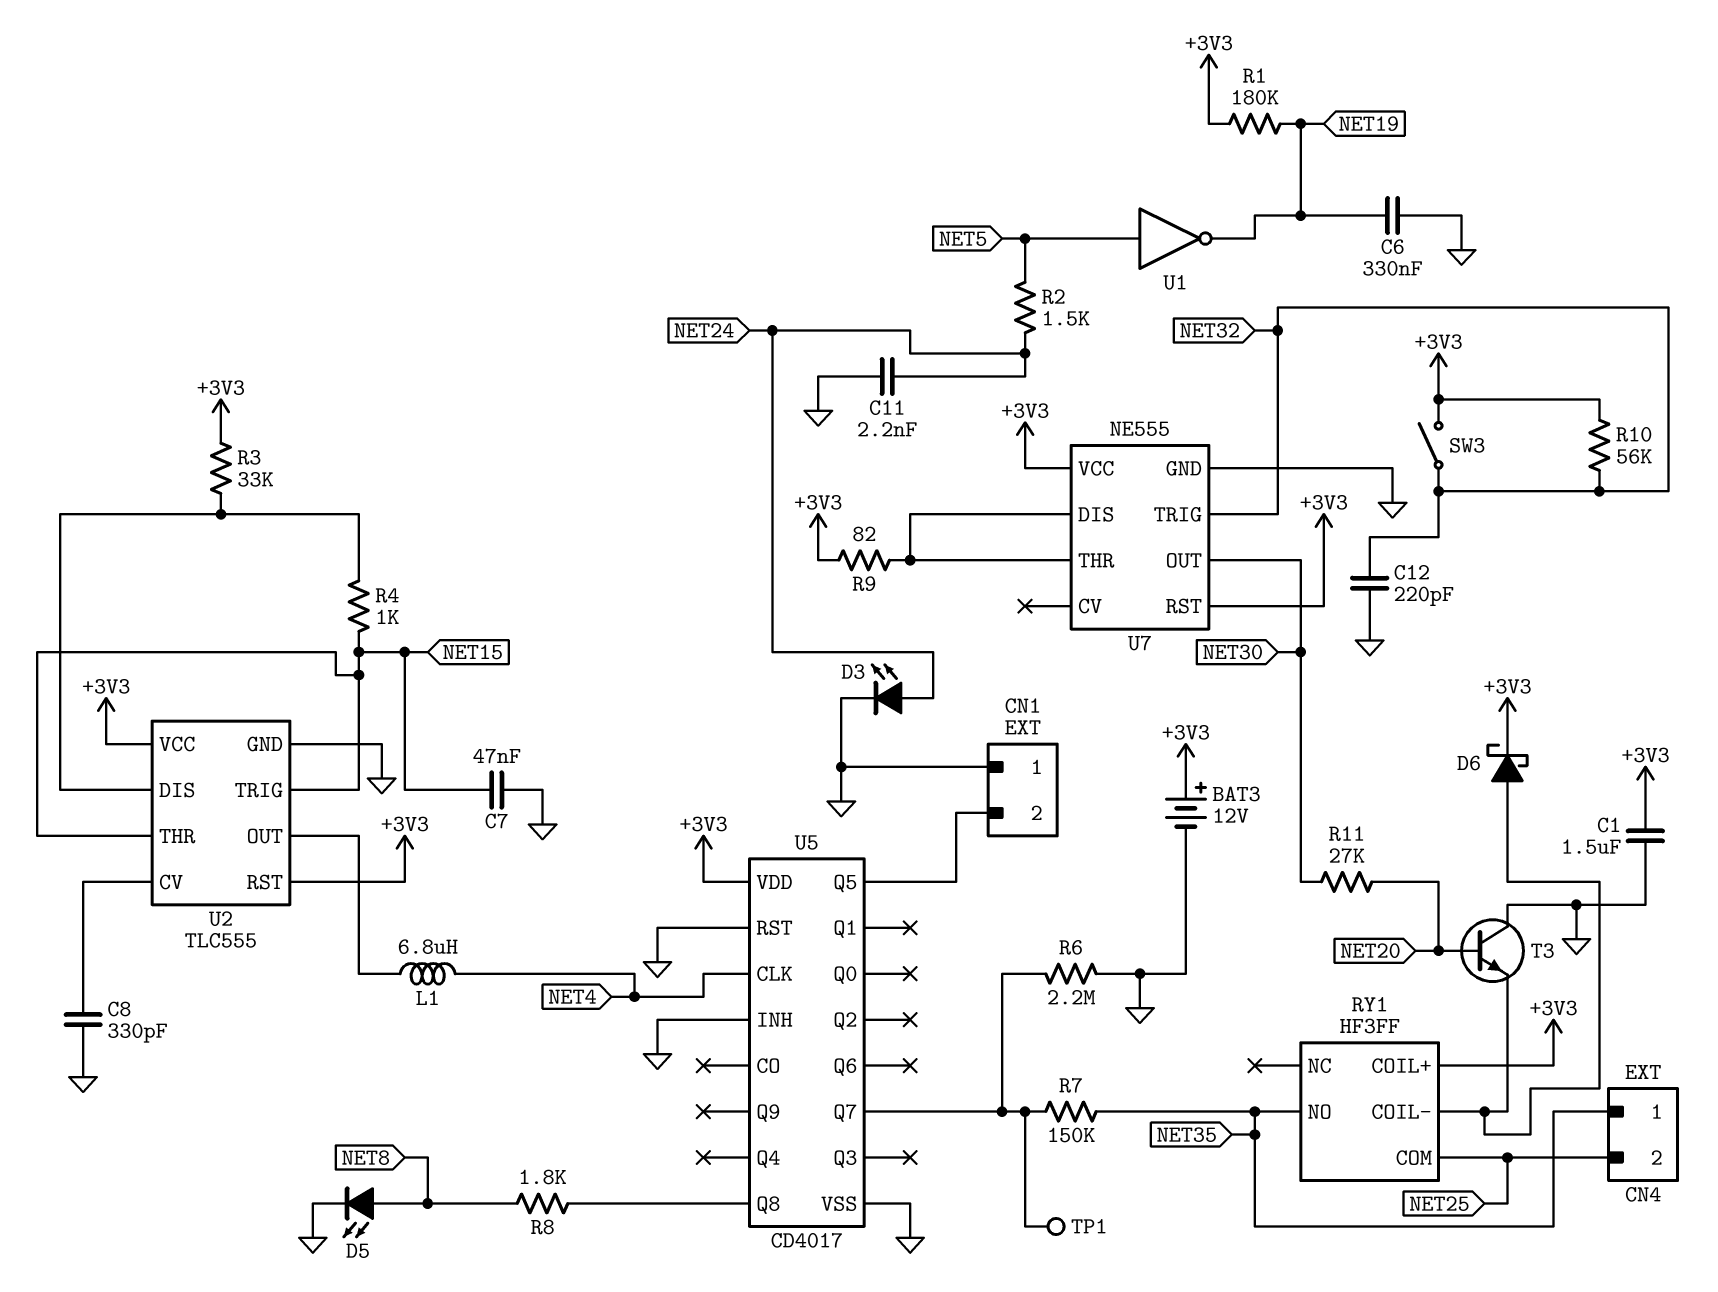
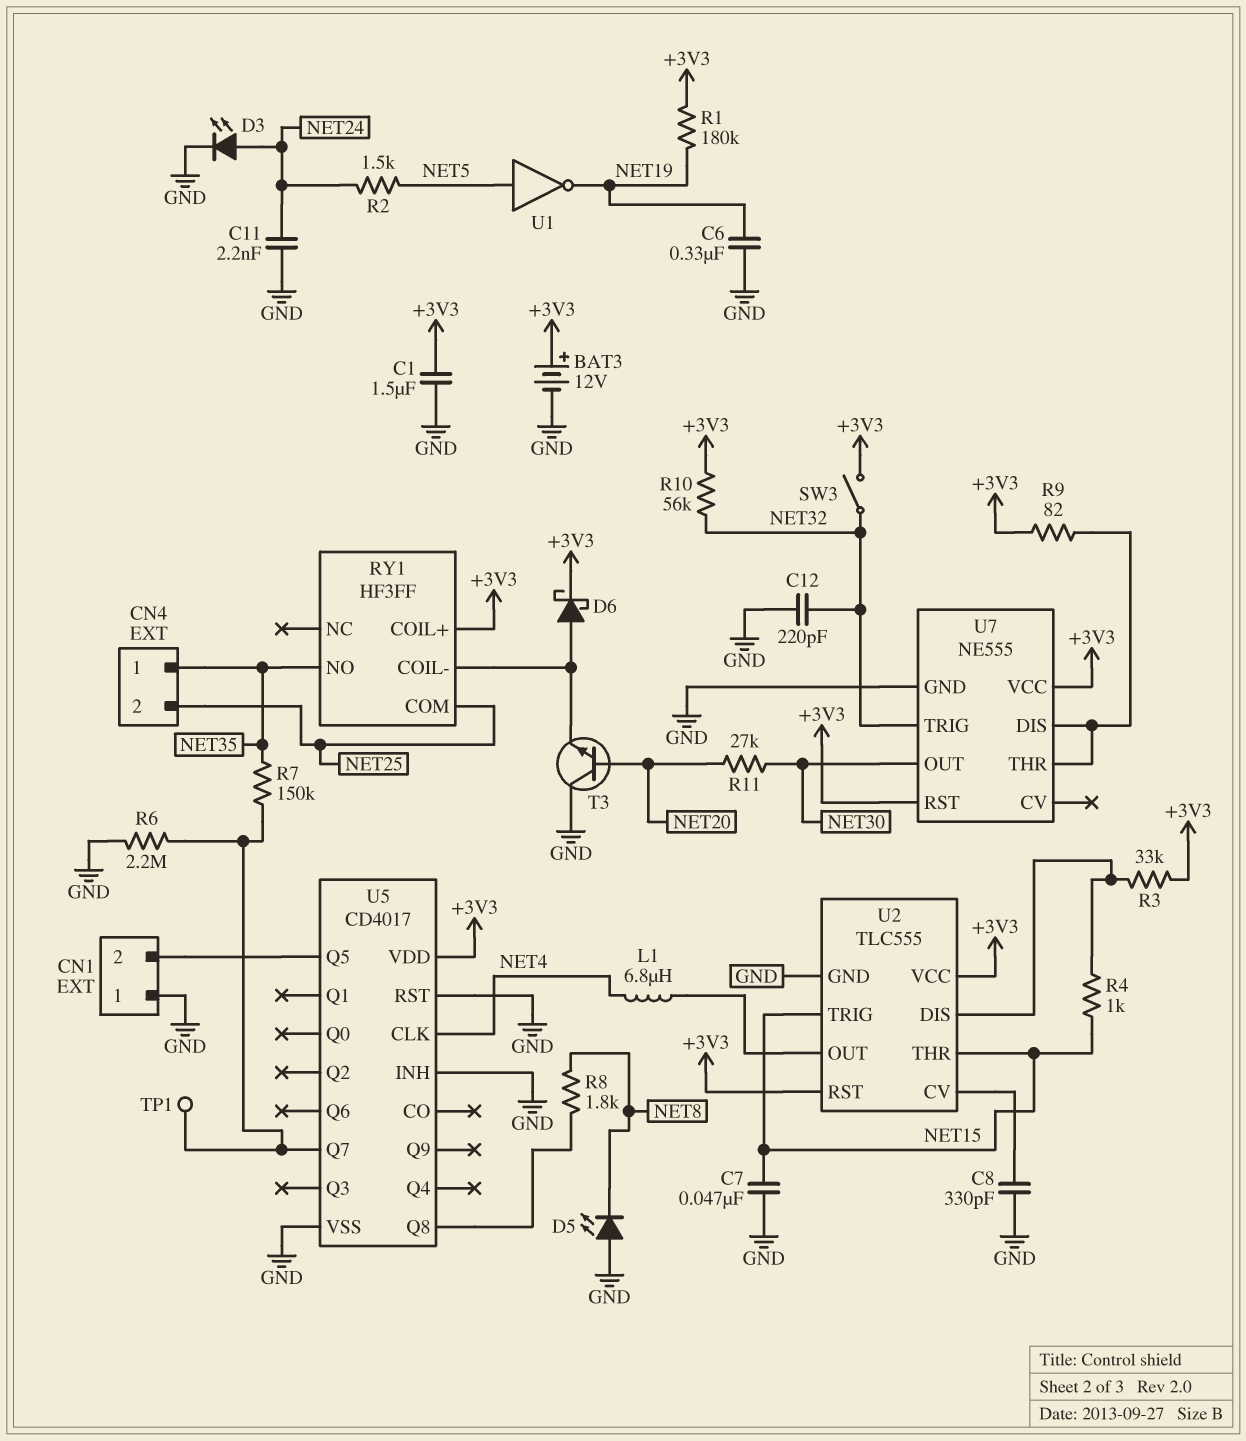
D5: LED (A NET8, K GND) -> LED (A GND, K NET8)

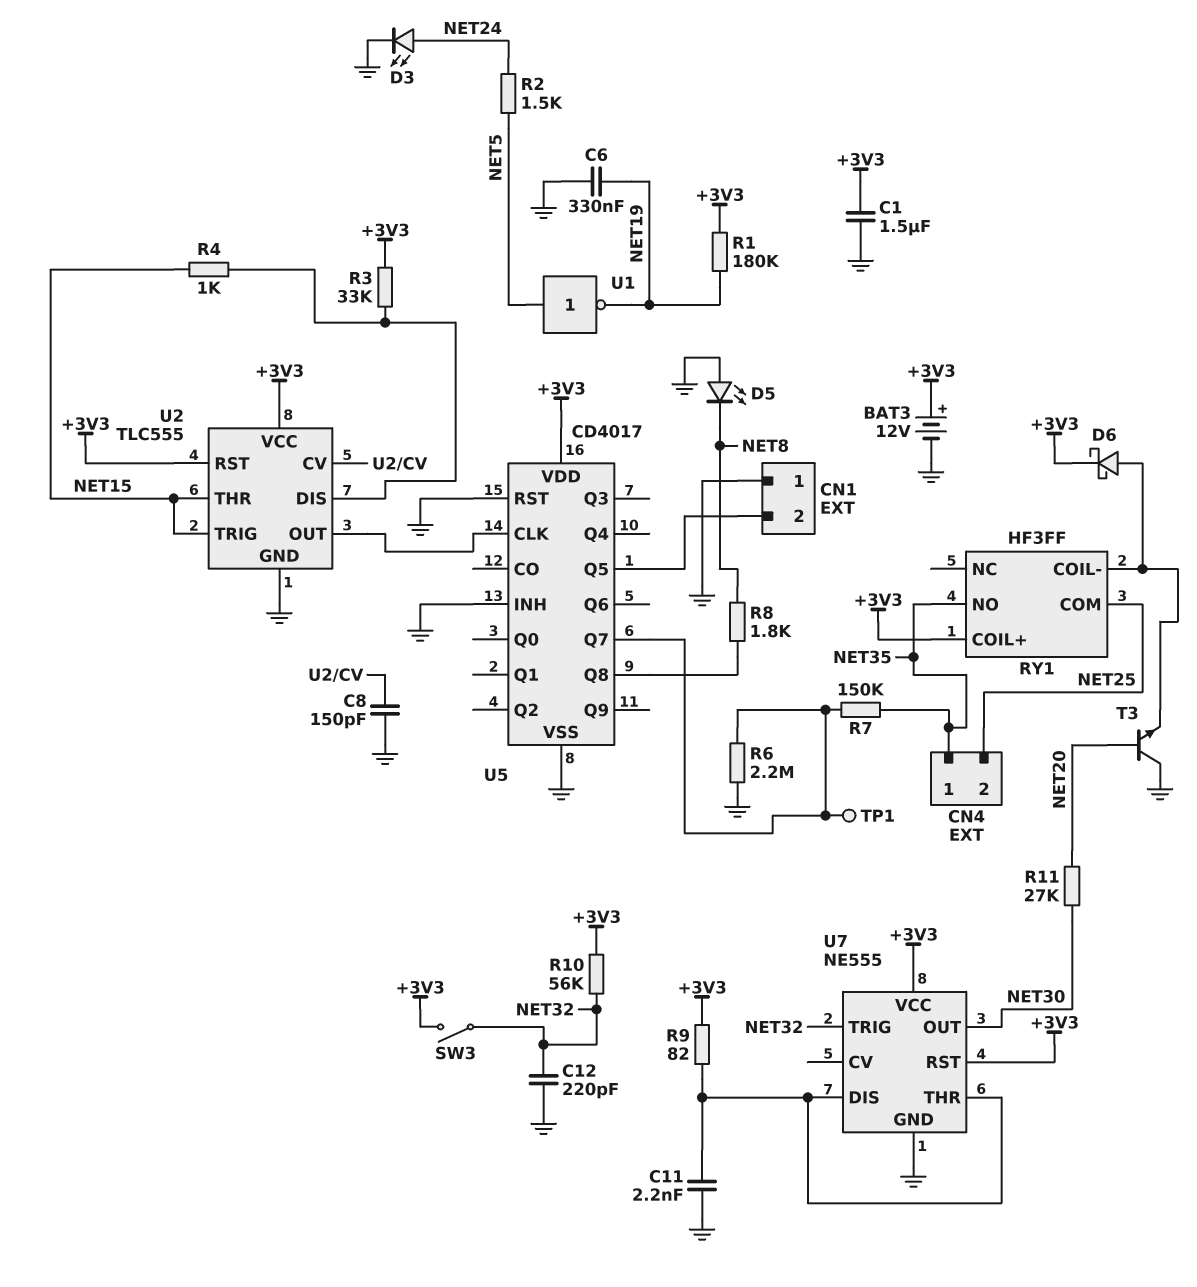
C7: 47nF (GND, NET15) -> none
C8: 330pF (GND, U2/CV) -> 150pF (GND, U2/CV)
C11: 2.2nF (GND, NET24) -> 2.2nF (GND, U7/DIS)
L1: 6.8uH (NET4, U2/OUT) -> none
U5 pin CLK: NET4 -> U2/OUT

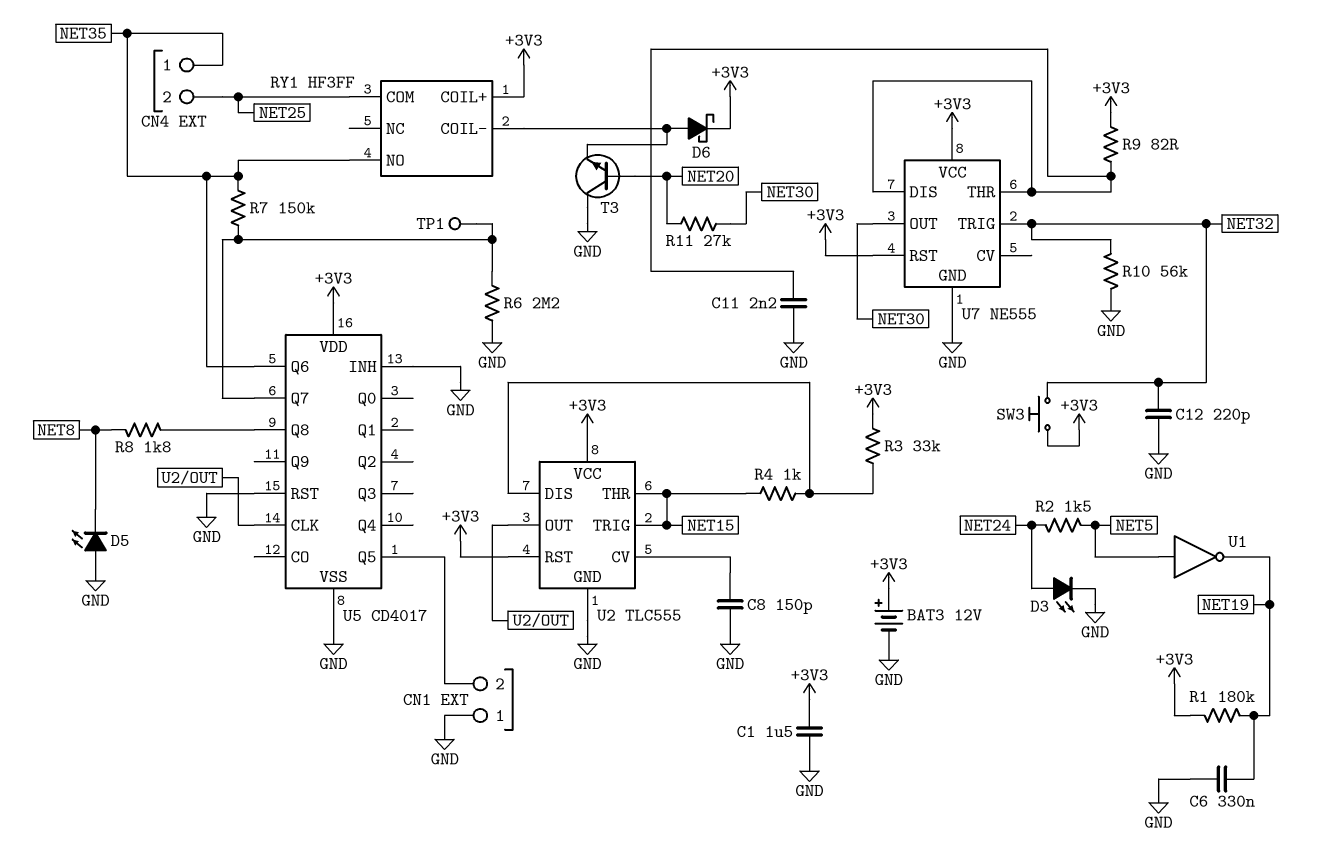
R10: 56k (+3V3, NET32) -> 56k (GND, NET32)
SW3: switch (+3V3, NET32) -> button (+3V3, NET32)
U5 pin Q6: none -> NET35

